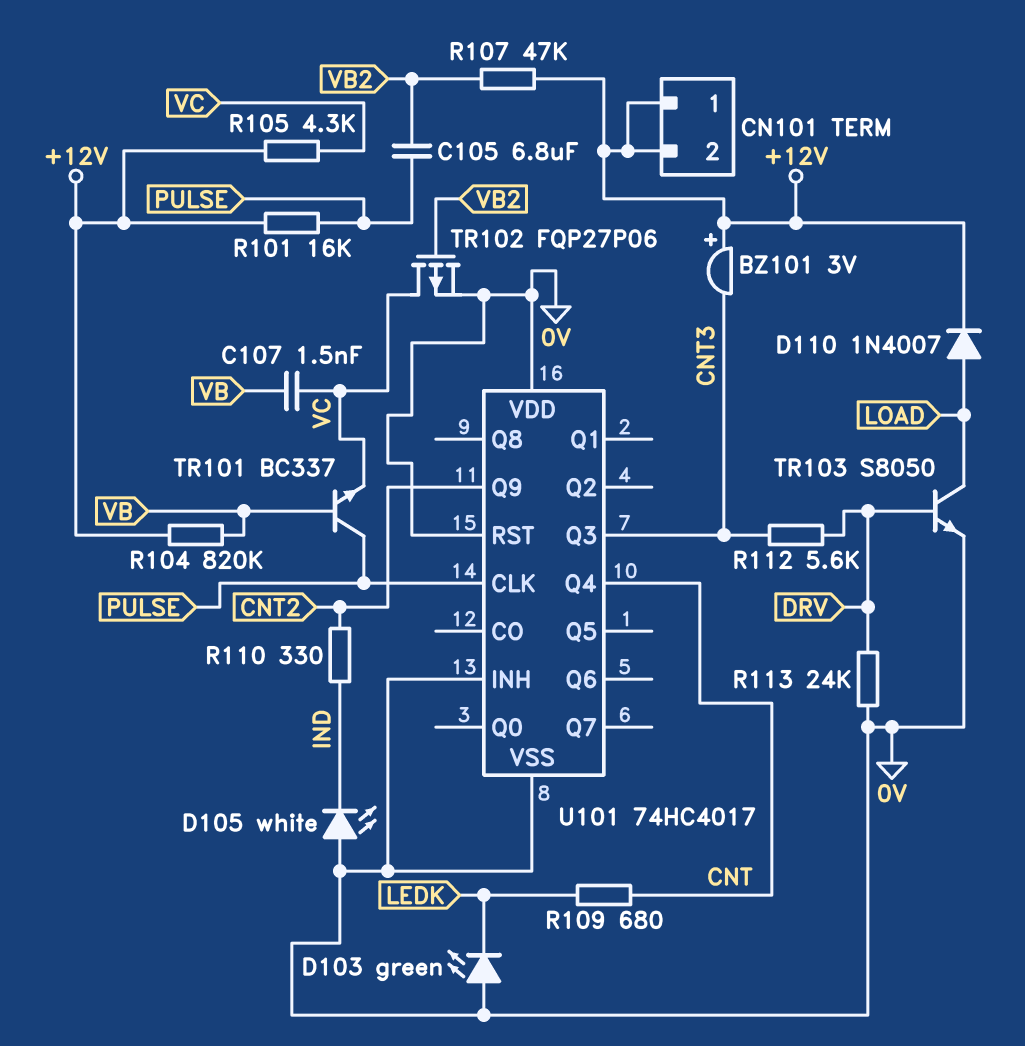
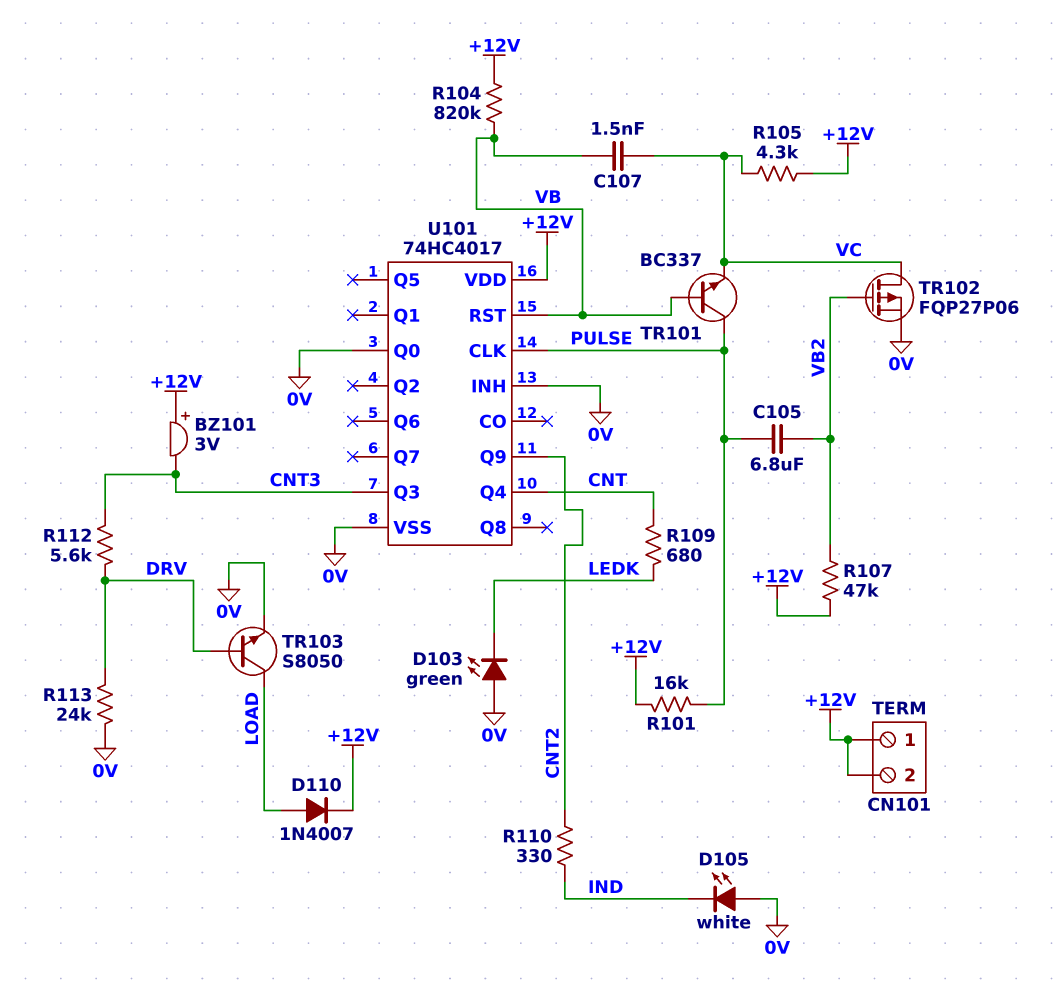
U101 pin Q0: none -> 0V
U101 pin RST: 0V -> VB
U101 pin VDD: 0V -> +12V

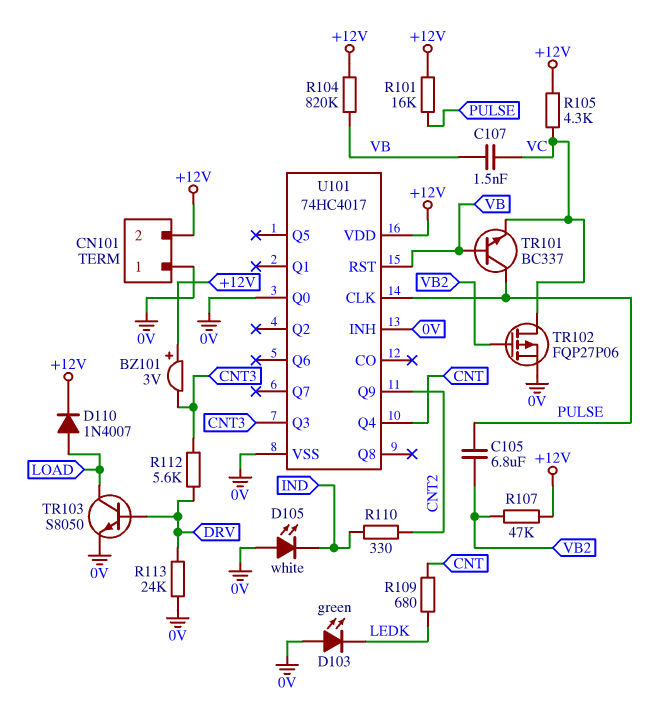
CN101 pin 1: +12V -> 0V

